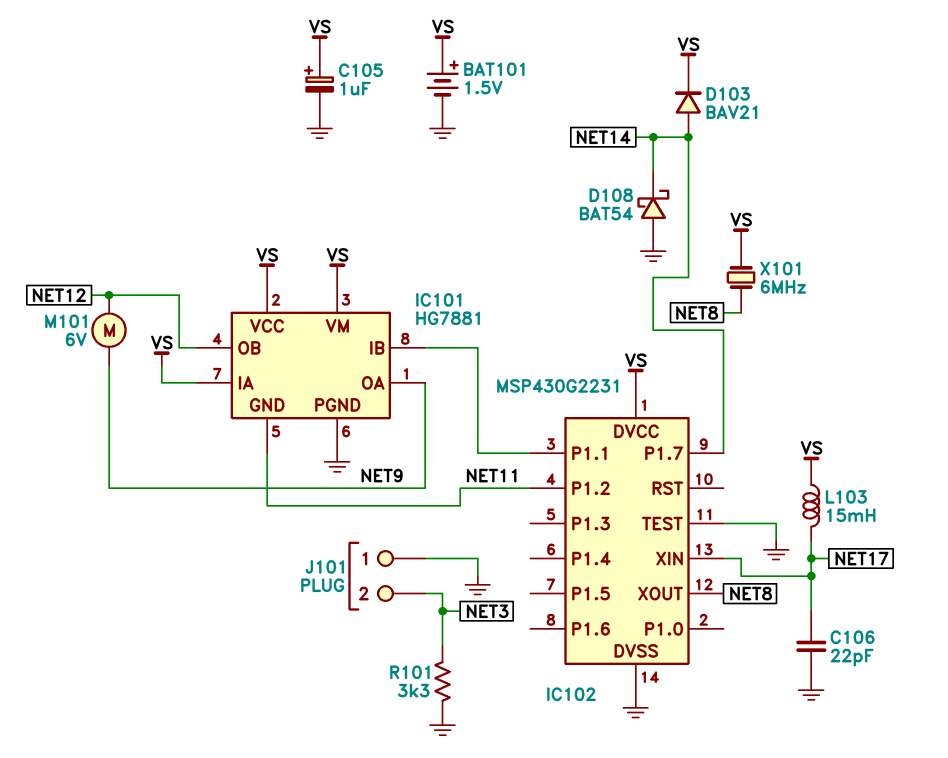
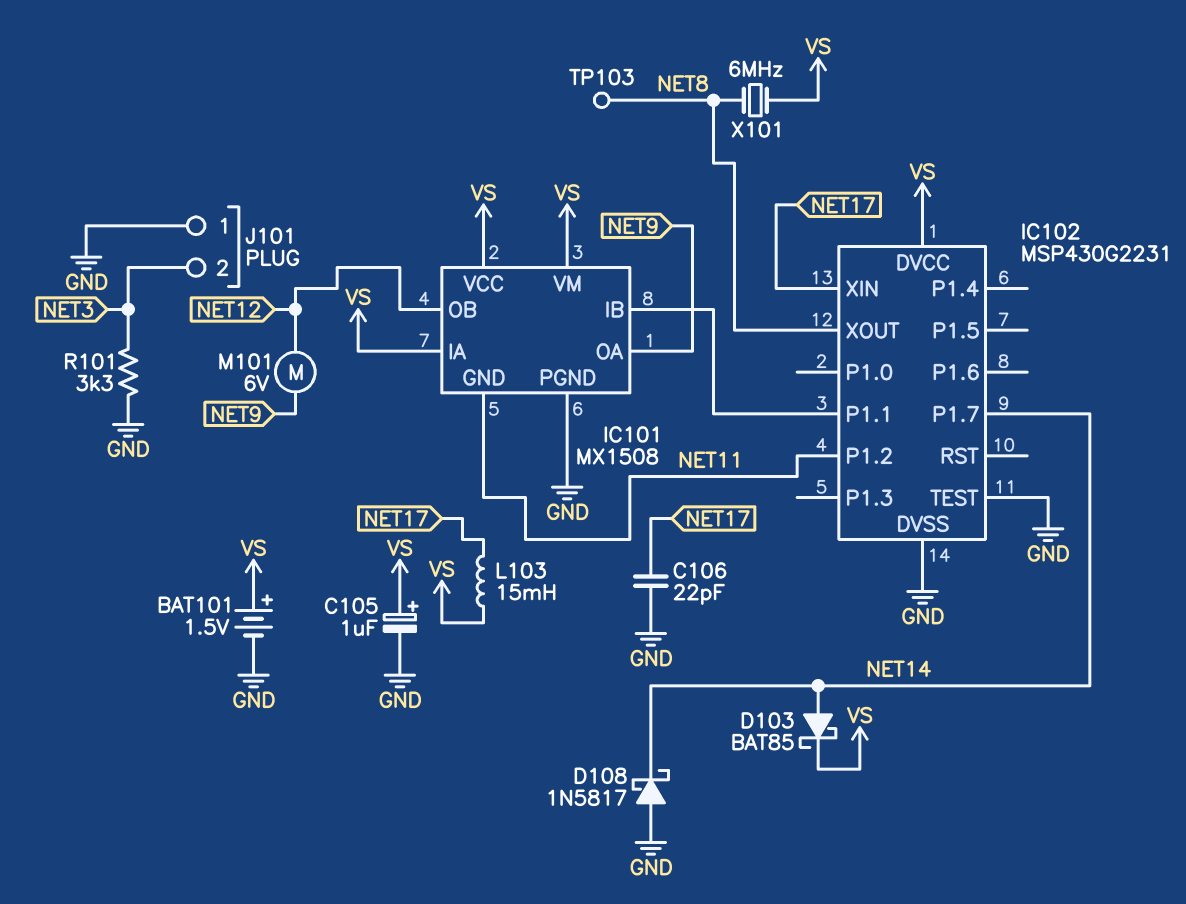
D103: diode BAV21 (A NET14, K VS) -> schottky BAT85 (A NET14, K VS)
D108: schottky BAT54 (A GND, K NET14) -> schottky 1N5817 (A GND, K NET14)
IC101: HG7881 -> MX1508
TP103: none -> test point (NET8)

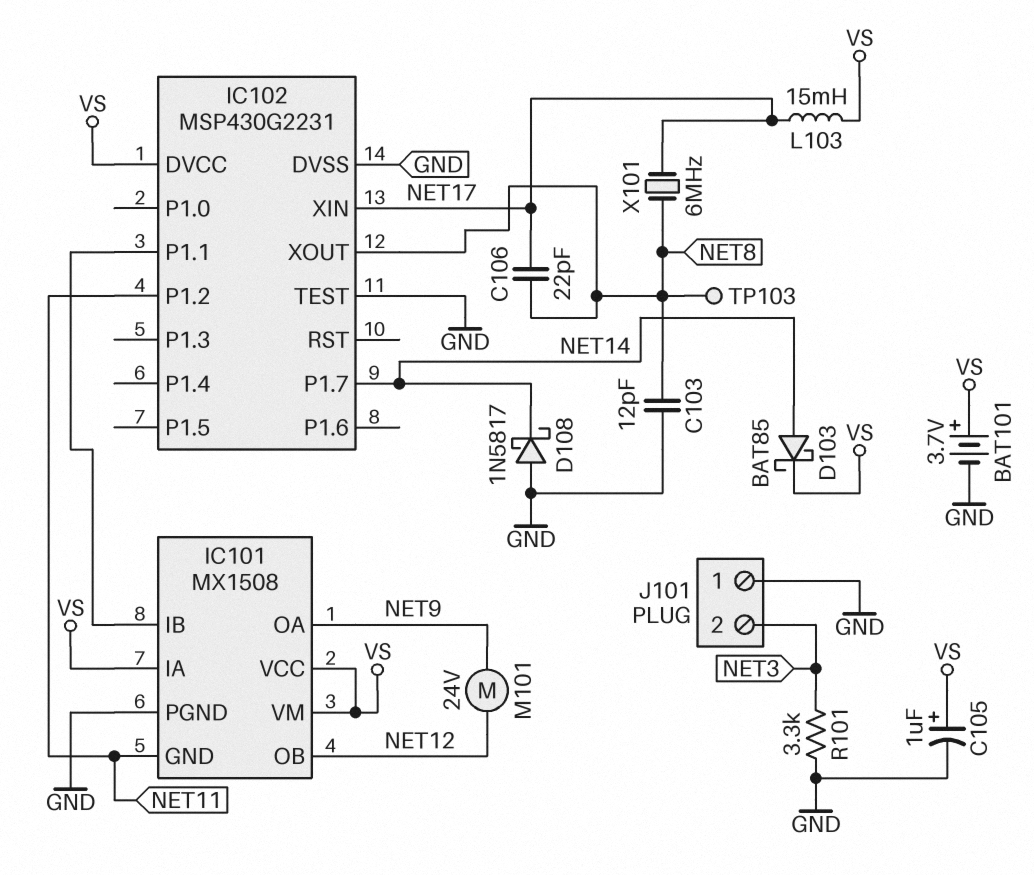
BAT101: 1.5V (plus VS, minus GND) -> 3.7V (plus VS, minus GND)
C103: none -> 12pF (GND, NET8)
C106: 22pF (GND, NET17) -> 22pF (NET8, NET17)
M101: motor 6V (NET9, NET12) -> motor 24V (NET9, NET12)
X101: 6MHz (NET8, VS) -> 6MHz (NET8, NET17)

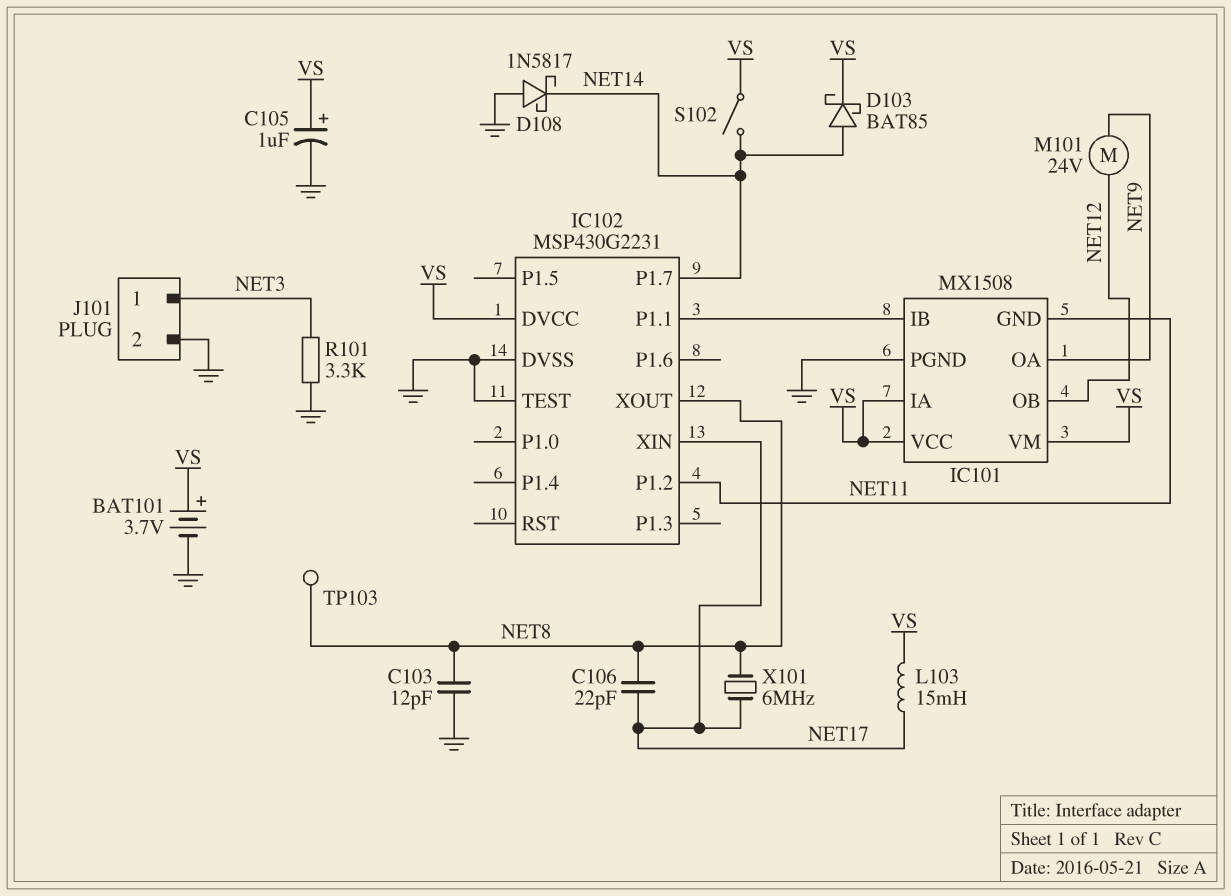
J101 pin 1: GND -> NET3
J101 pin 2: NET3 -> GND
S102: none -> switch (NET14, VS)

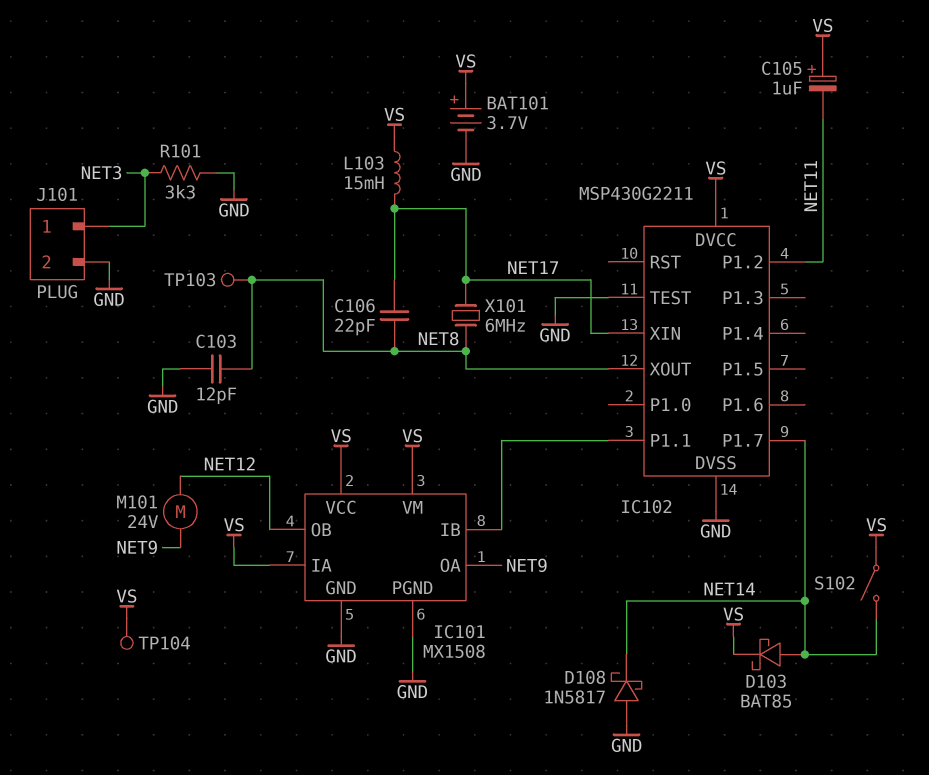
C105: 1uF (plus VS, minus GND) -> 1uF (plus VS, minus NET11)
IC101 pin GND: NET11 -> GND
IC102: MSP430G2231 -> MSP430G2211
TP104: none -> test point (VS)

